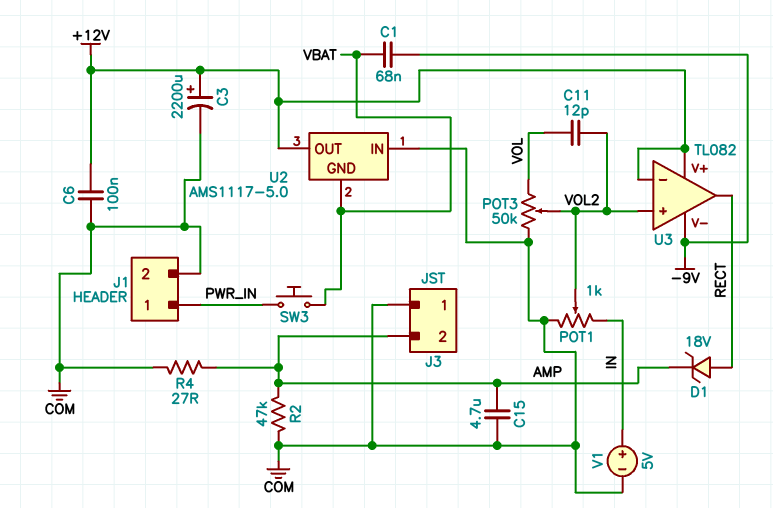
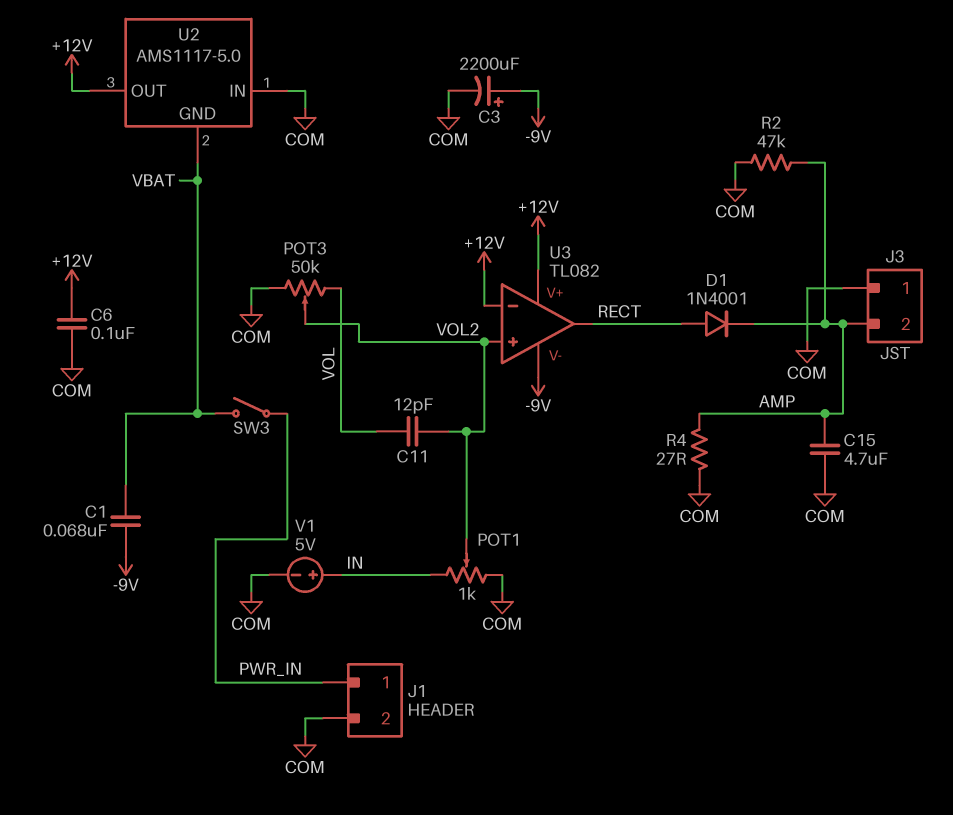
C3: 2200uF (plus +12V, minus COM) -> 2200uF (plus -9V, minus COM)
D1: zener 18V (A RECT, K AMP) -> diode 1N4001 (A RECT, K AMP)
SW3: button (PWR_IN, VBAT) -> switch (PWR_IN, VBAT)

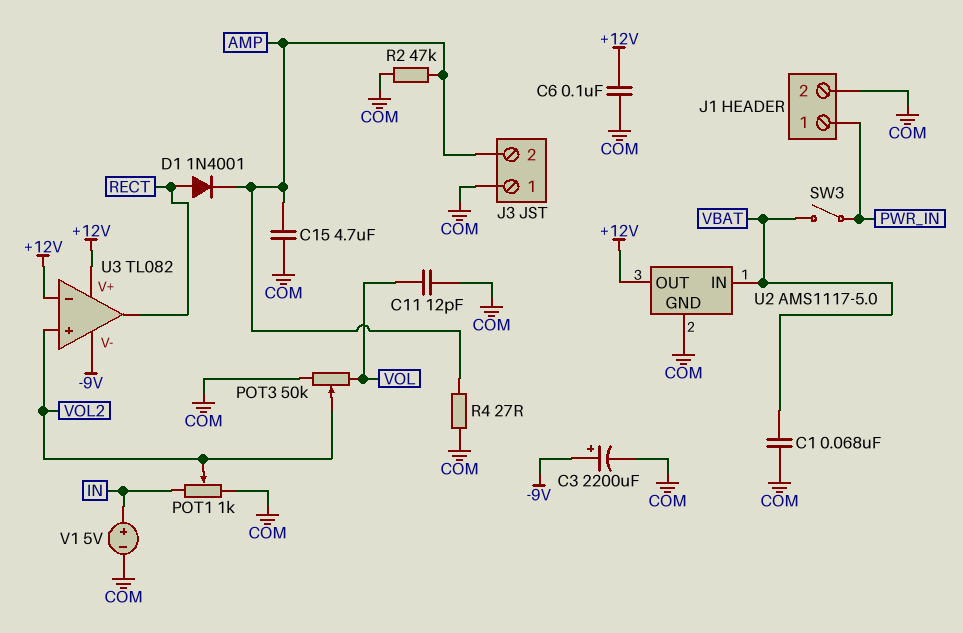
C1: 68nF (-9V, VBAT) -> 68nF (COM, VBAT)
C11: 12pF (VOL, VOL2) -> 12pF (COM, VOL)
U2 pin GND: VBAT -> COM
U2 pin IN: COM -> VBAT

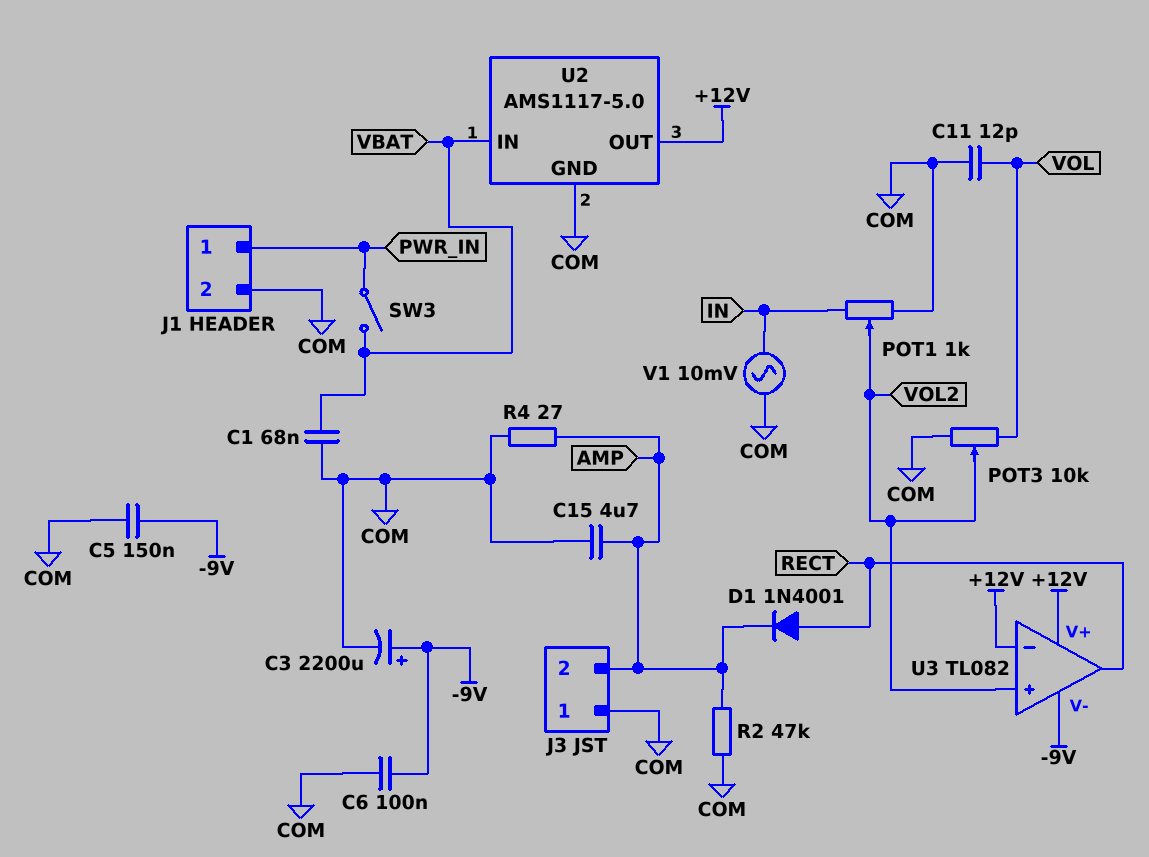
C5: none -> 150nF (-9V, COM)
C6: 100nF (+12V, COM) -> 100nF (-9V, COM)
POT3: 50k (COM, VOL, wiper VOL2) -> 10k (COM, VOL, wiper VOL2)
V1: 5V (plus IN, minus COM) -> AC 10mV (COM, IN)

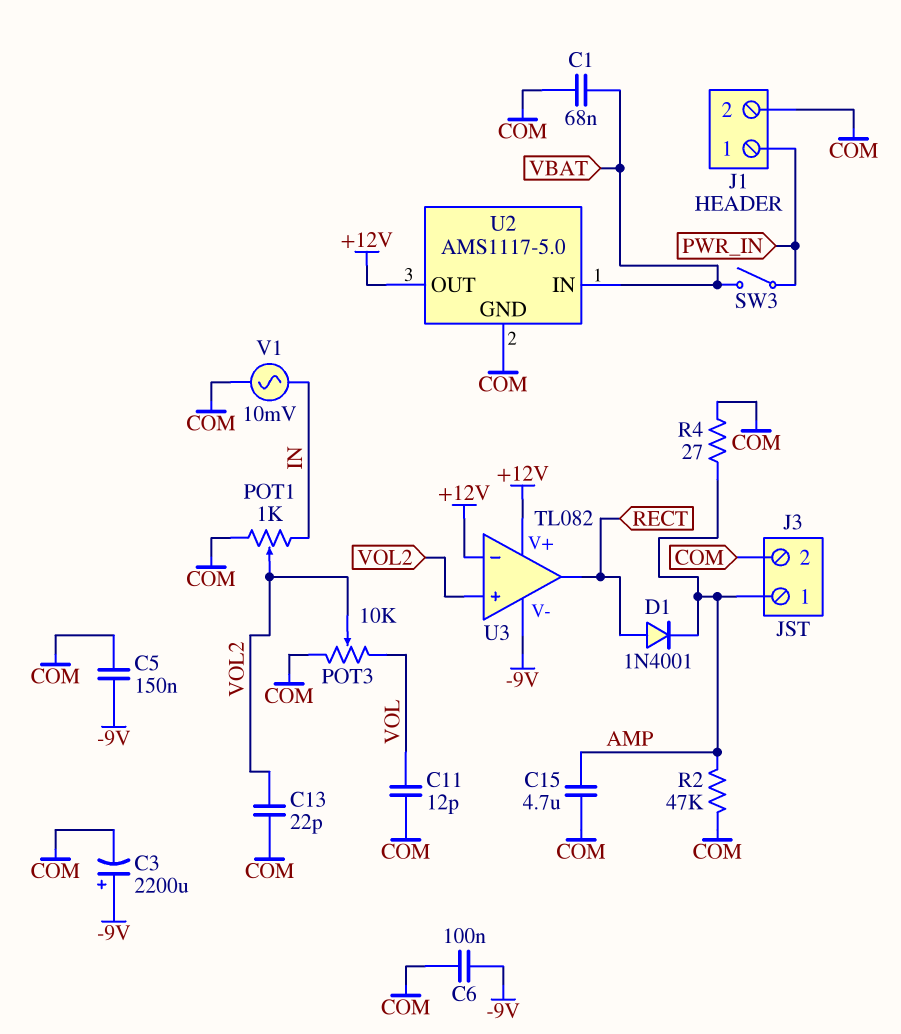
C13: none -> 22pF (COM, VOL2)
J3 pin 1: COM -> AMP
J3 pin 2: AMP -> COM

